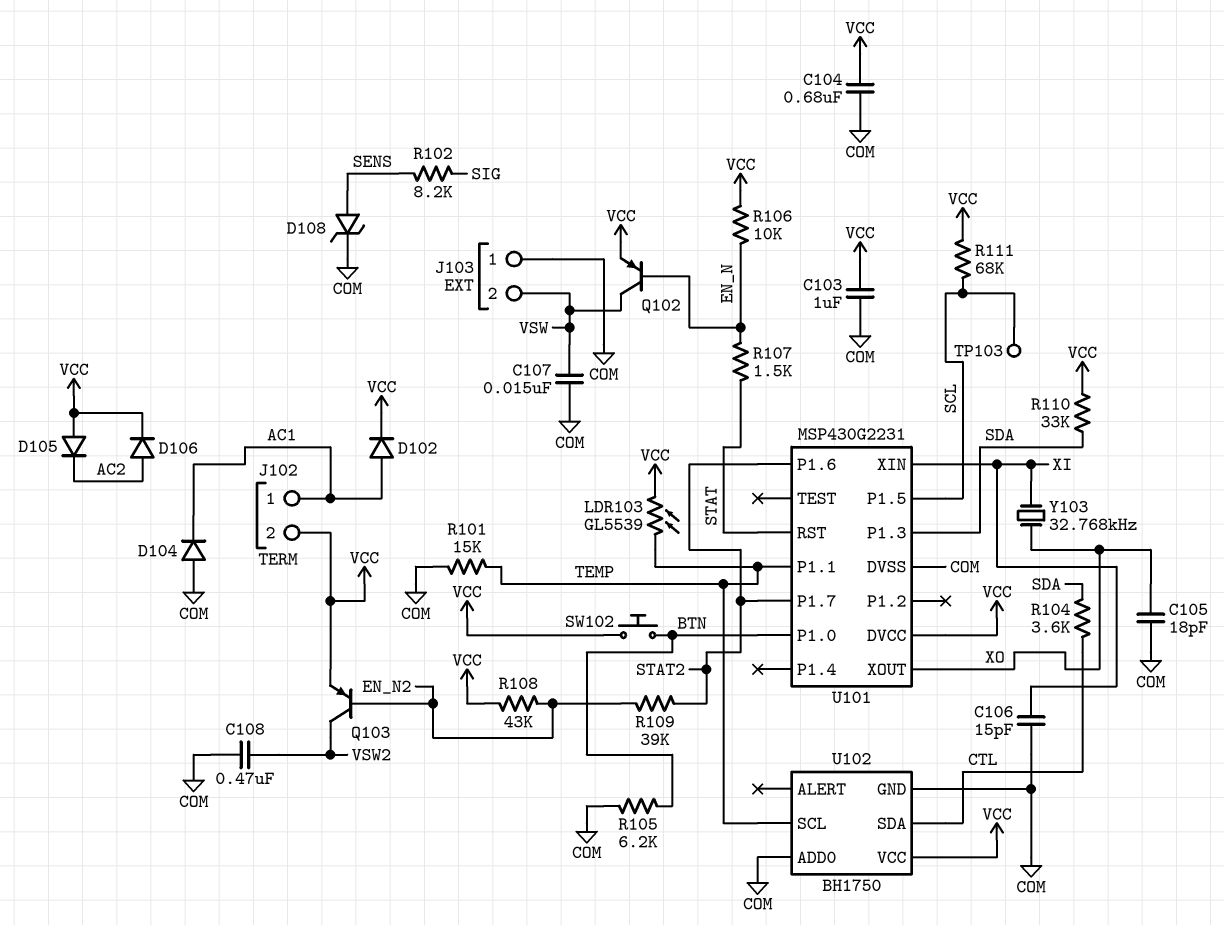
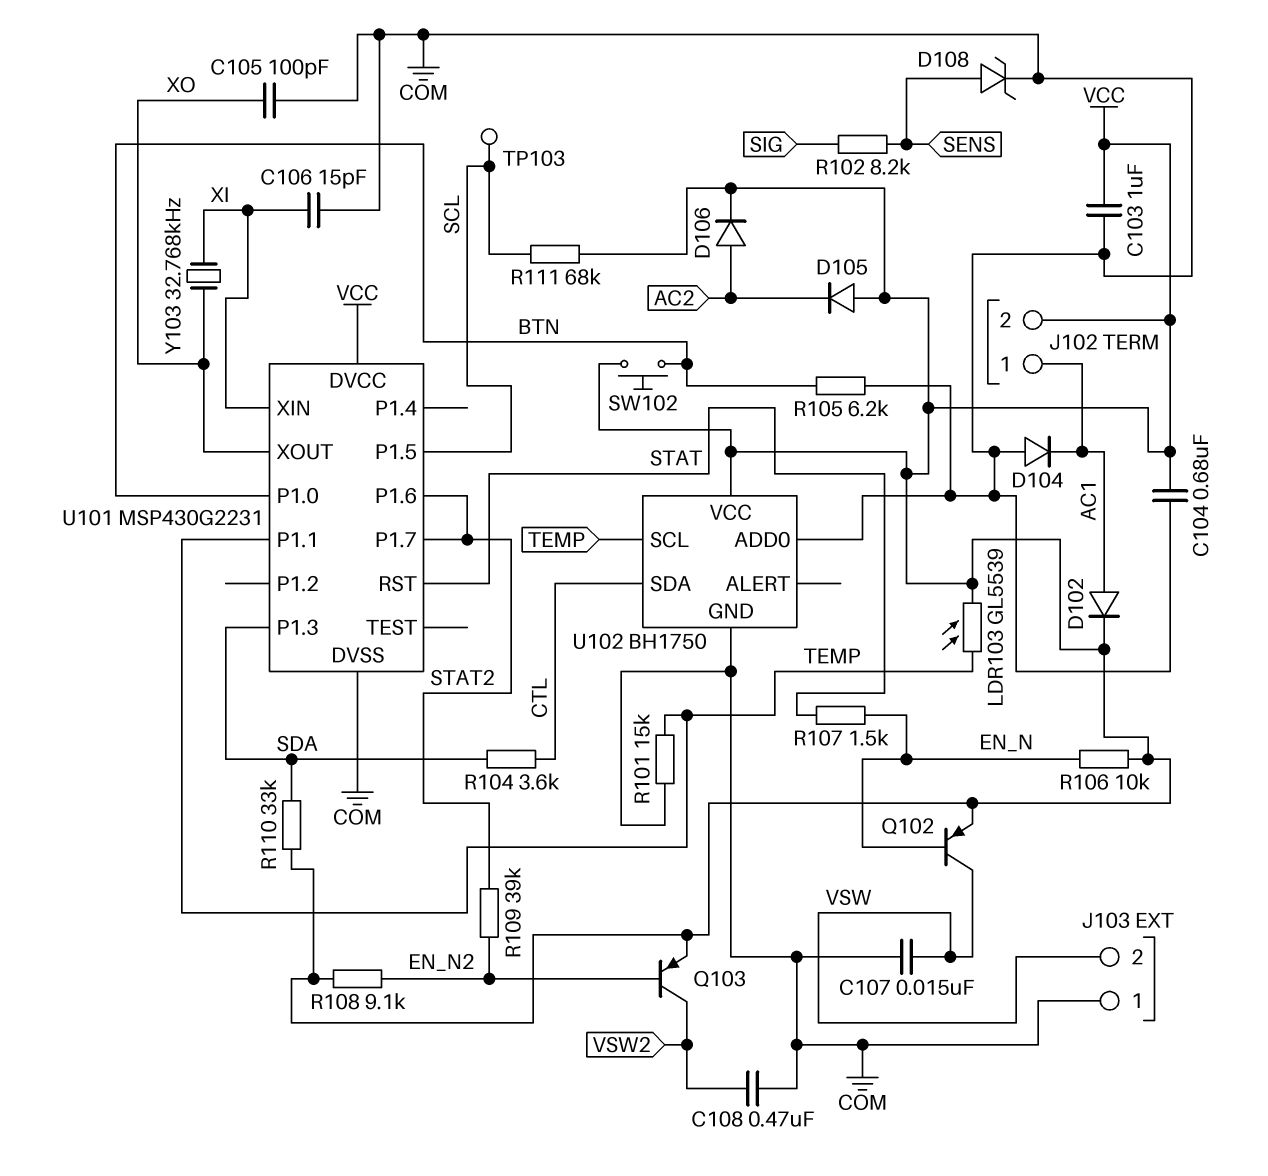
C105: 18pF (COM, XO) -> 100pF (COM, XO)
R108: 43k (EN_N2, VCC) -> 9.1k (EN_N2, VCC)

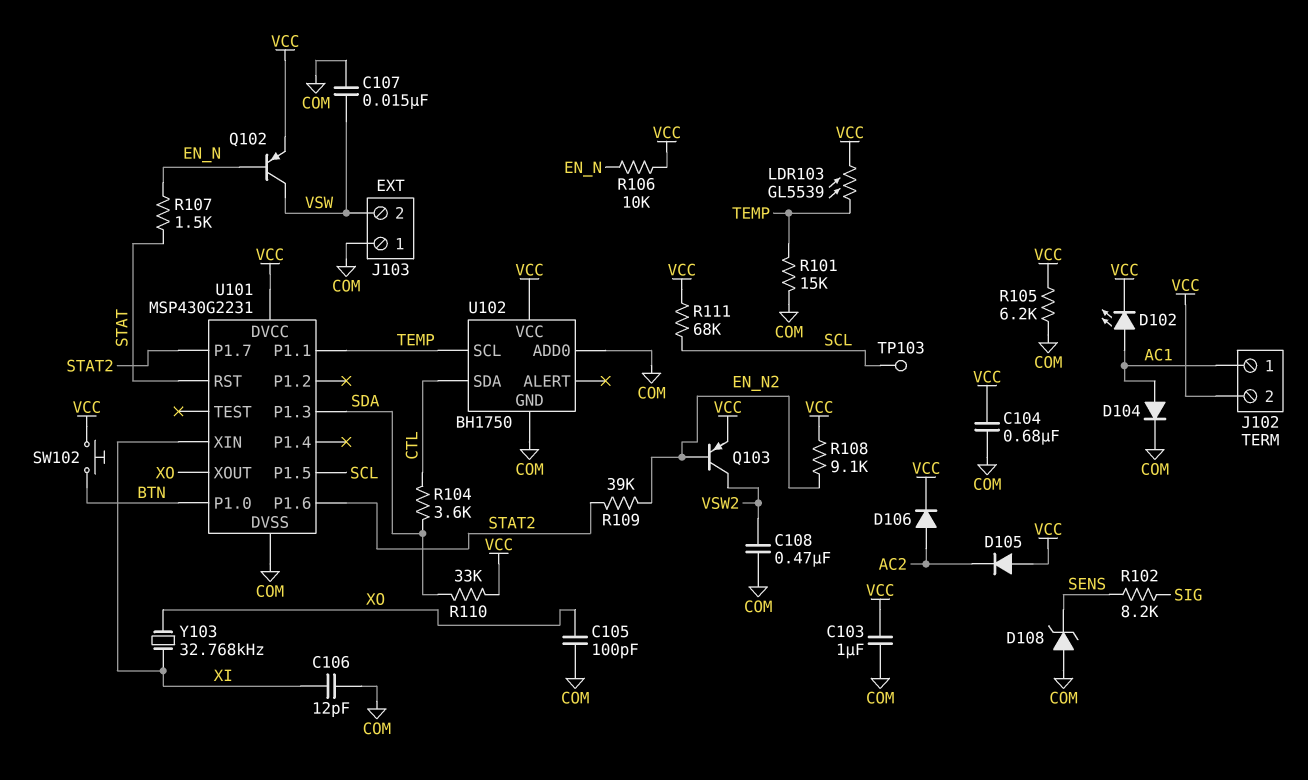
C106: 15pF (COM, XI) -> 12pF (COM, XI)
D102: diode (A AC1, K VCC) -> LED (A AC1, K VCC)
D104: diode (A COM, K AC1) -> diode (A AC1, K COM)
D108: zener (A SENS, K COM) -> zener (A COM, K SENS)
R105: 6.2k (BTN, COM) -> 6.2k (COM, VCC)

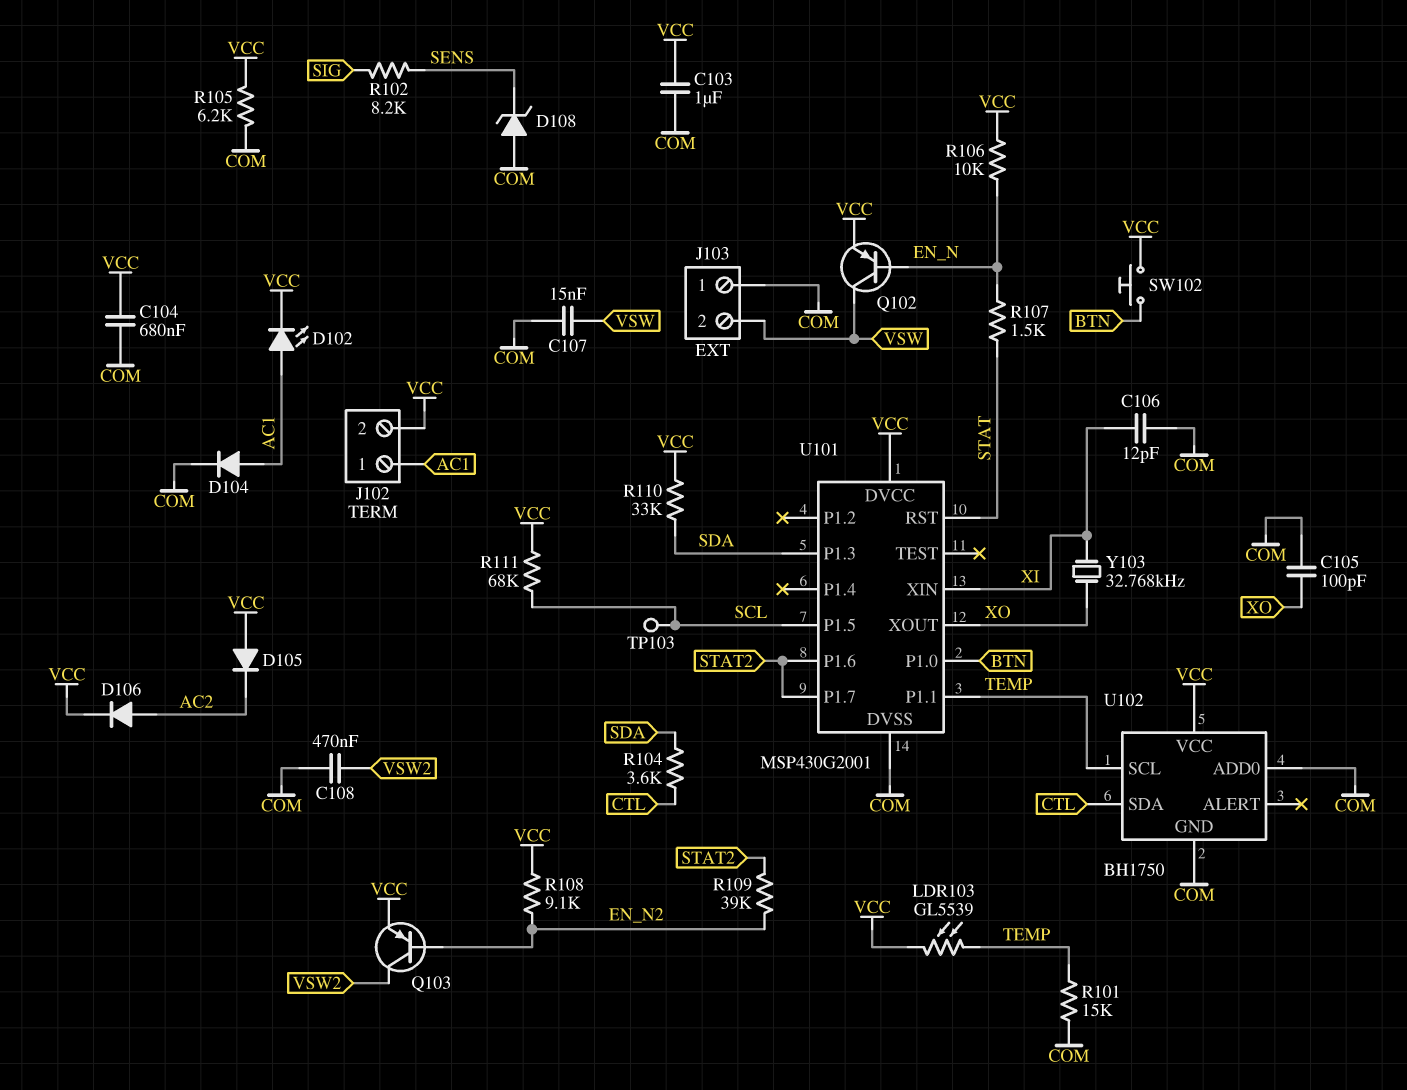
U101: MSP430G2231 -> MSP430G2001

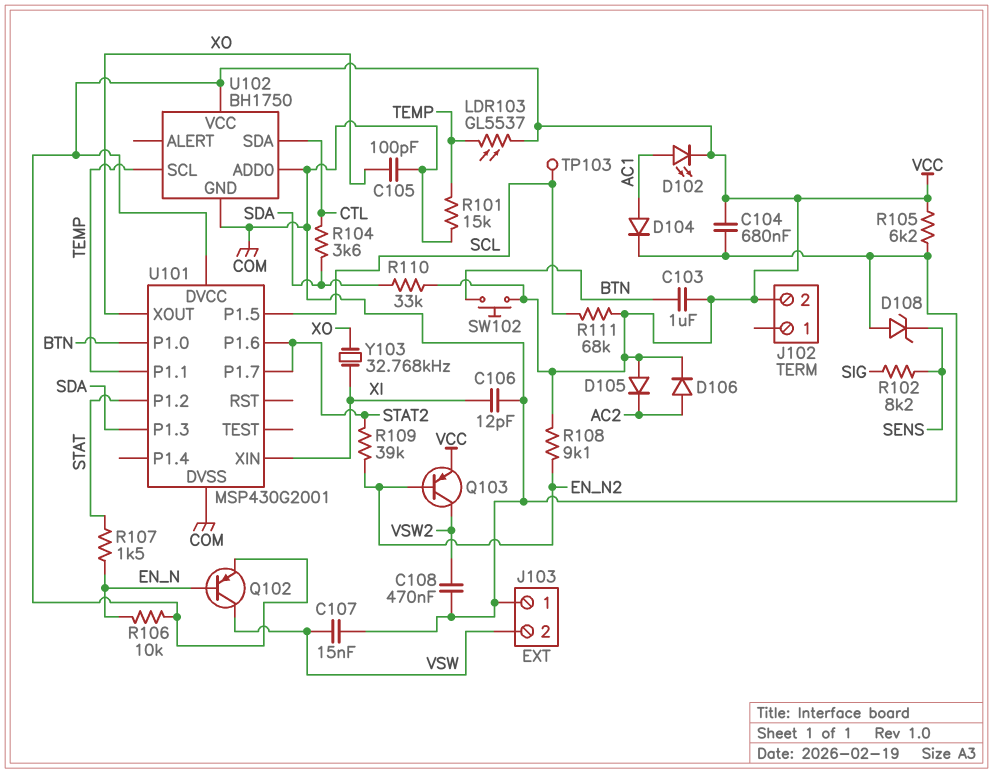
C103: 1uF (COM, VCC) -> 1uF (BTN, VCC)
J102 pin 1: AC1 -> none
LDR103: GL5539 (TEMP, VCC) -> GL5537 (TEMP, VCC)
U101 pin P1.2: none -> STAT
U101 pin RST: STAT -> none

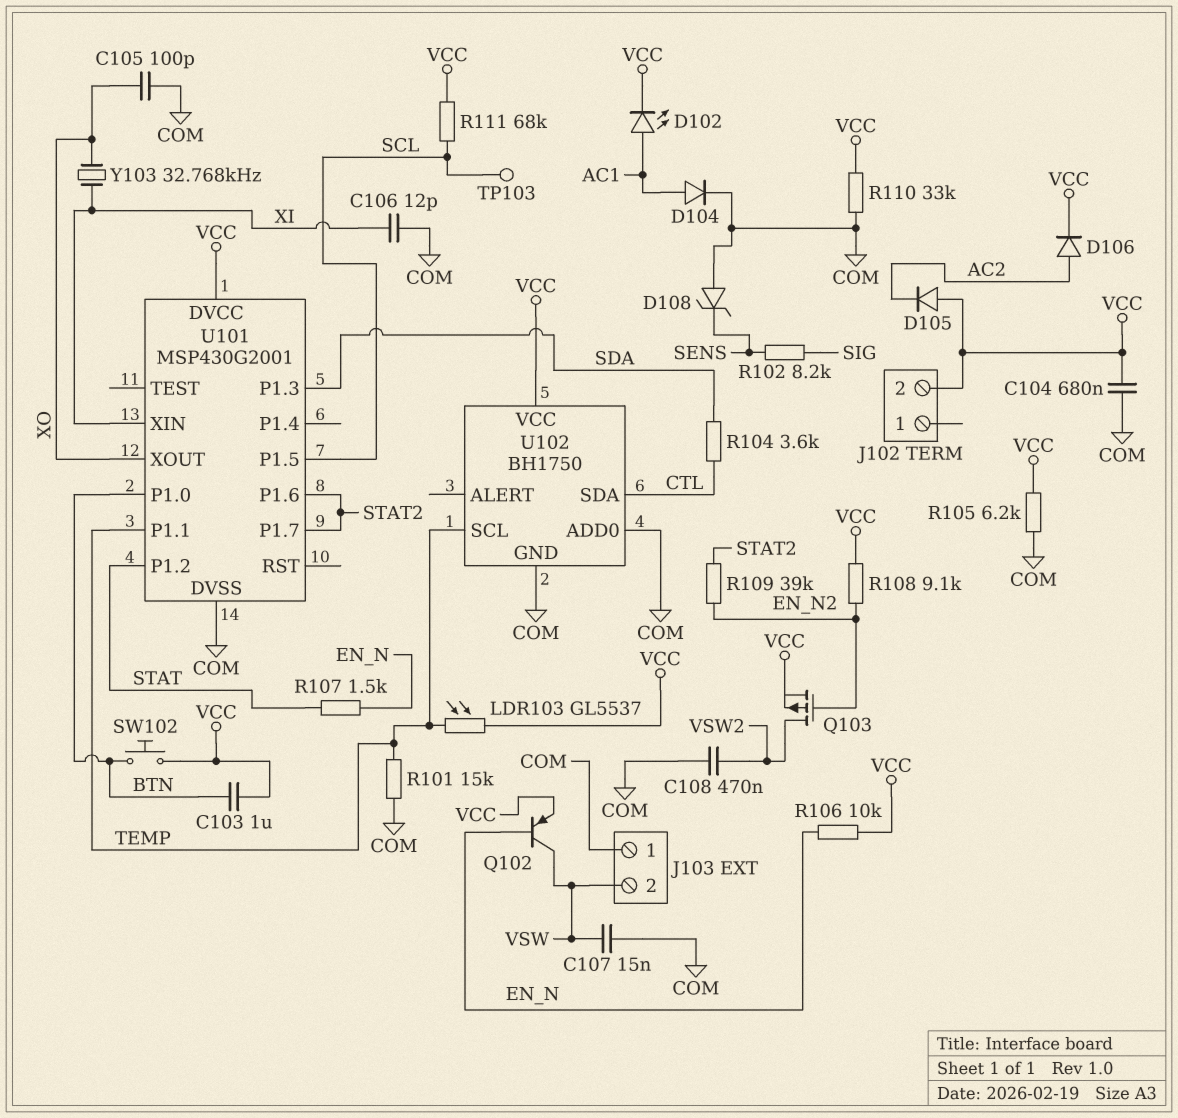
Q103: PNP (B EN_N2, C VSW2, E VCC) -> PMOS (G EN_N2, D VSW2, S VCC)
R110: 33k (SDA, VCC) -> 33k (COM, VCC)

